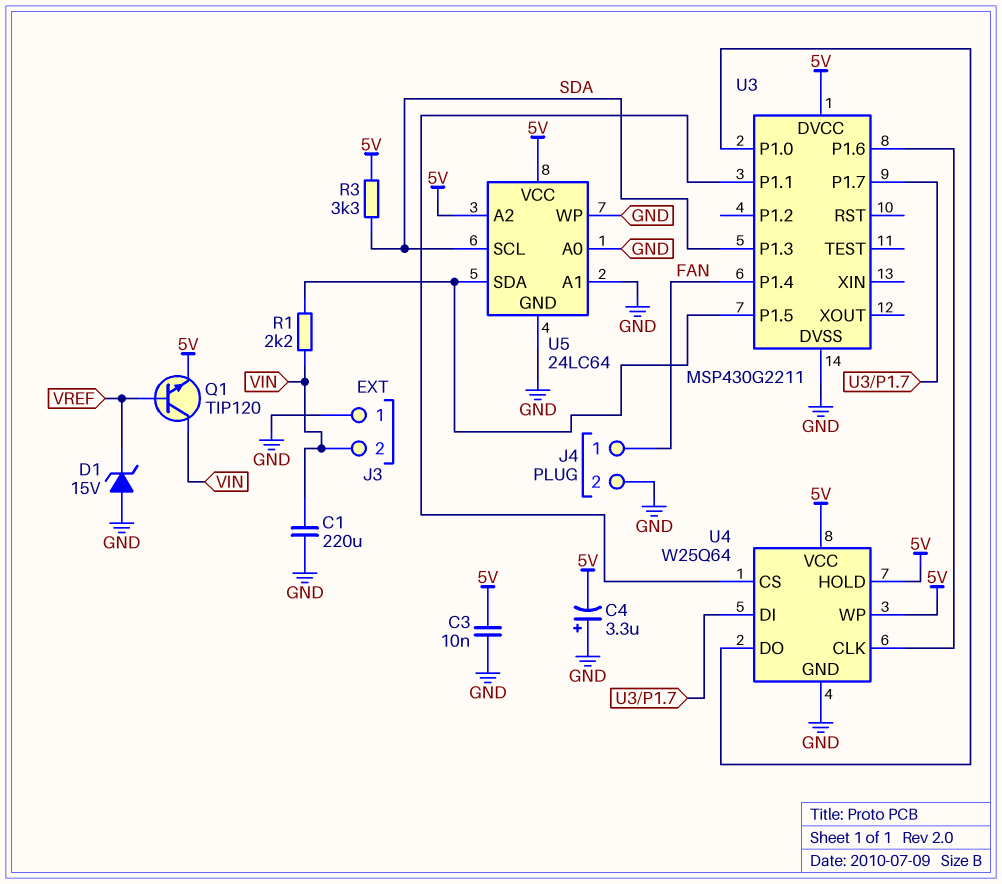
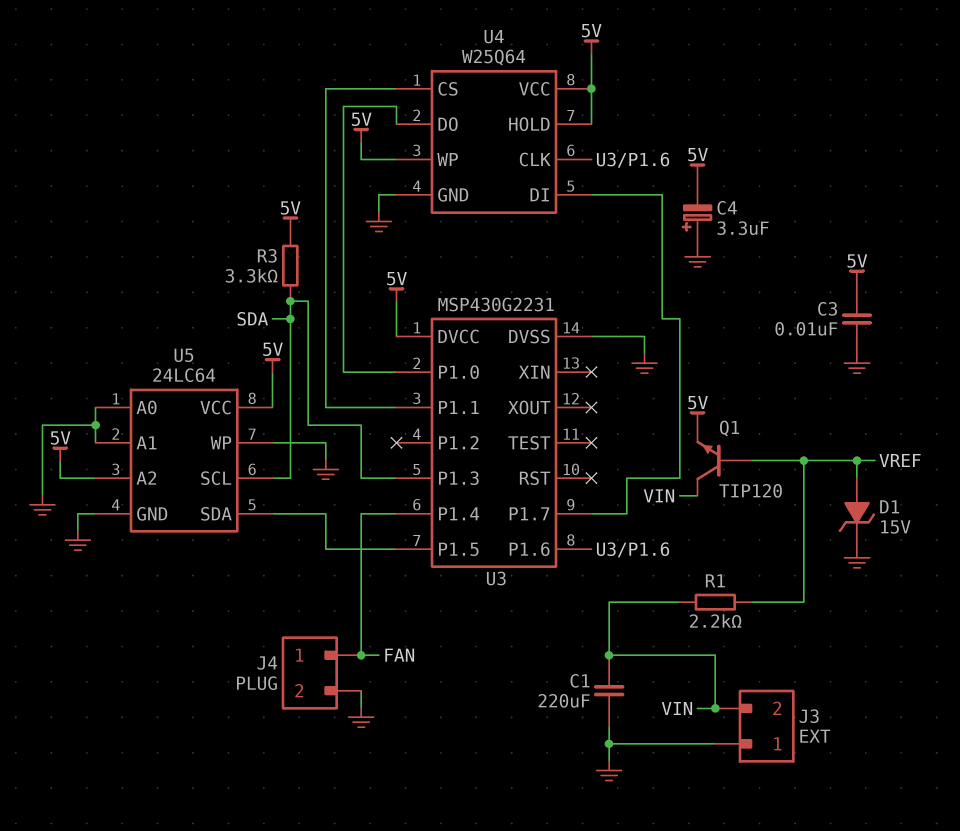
D1: zener 15V (A GND, K VREF) -> zener 15V (A VREF, K GND)
R1: 2.2k (U3/P1.5, VIN) -> 2.2k (VIN, VREF)
U3: MSP430G2211 -> MSP430G2231

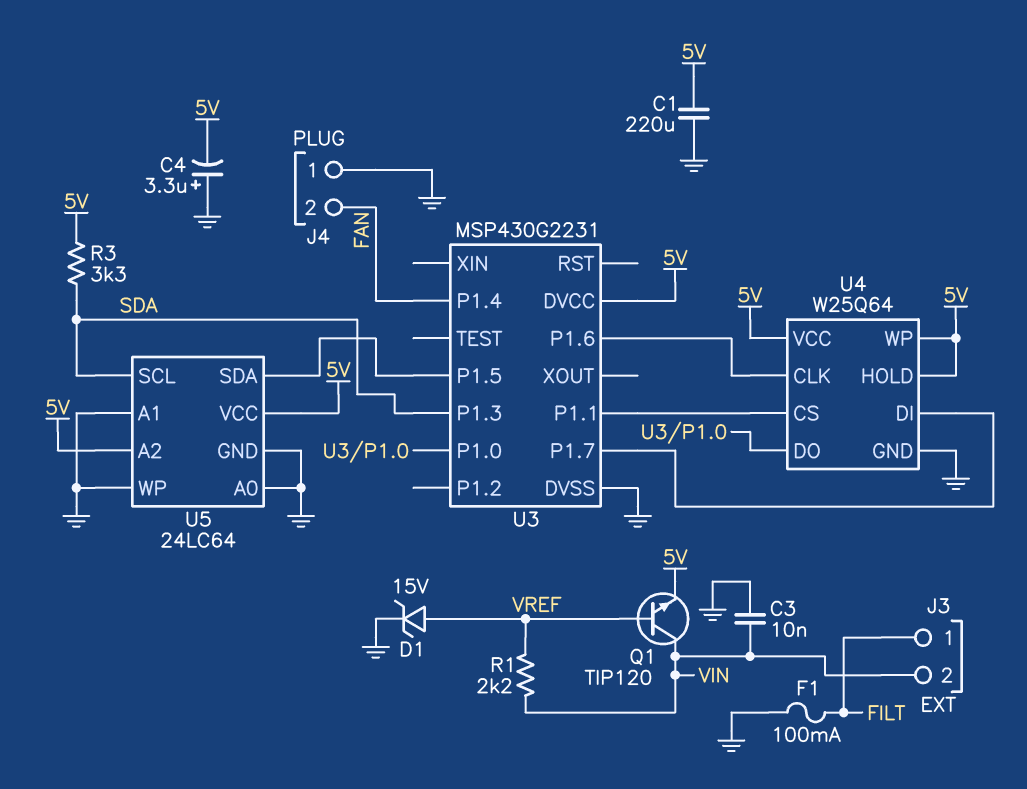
C1: 220uF (GND, VIN) -> 220uF (5V, GND)
C3: 10nF (5V, GND) -> 10nF (GND, VIN)
F1: none -> 100mA (FILT, GND)
J3 pin 1: GND -> FILT
J4 pin 1: FAN -> GND
J4 pin 2: GND -> FAN

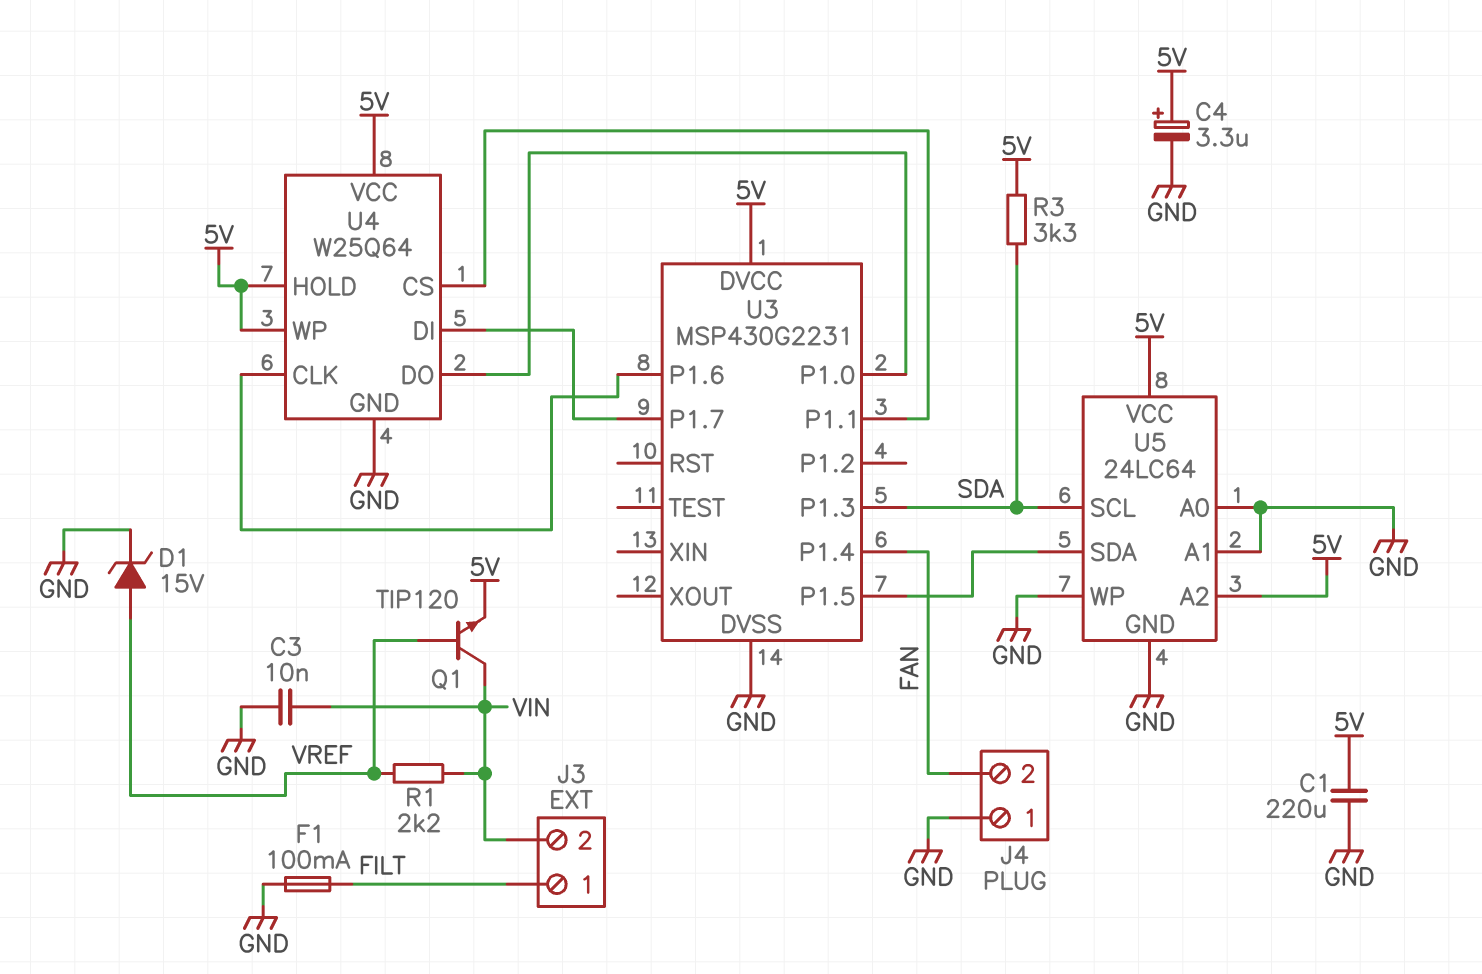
C4: 3.3uF (plus GND, minus 5V) -> 3.3uF (plus 5V, minus GND)

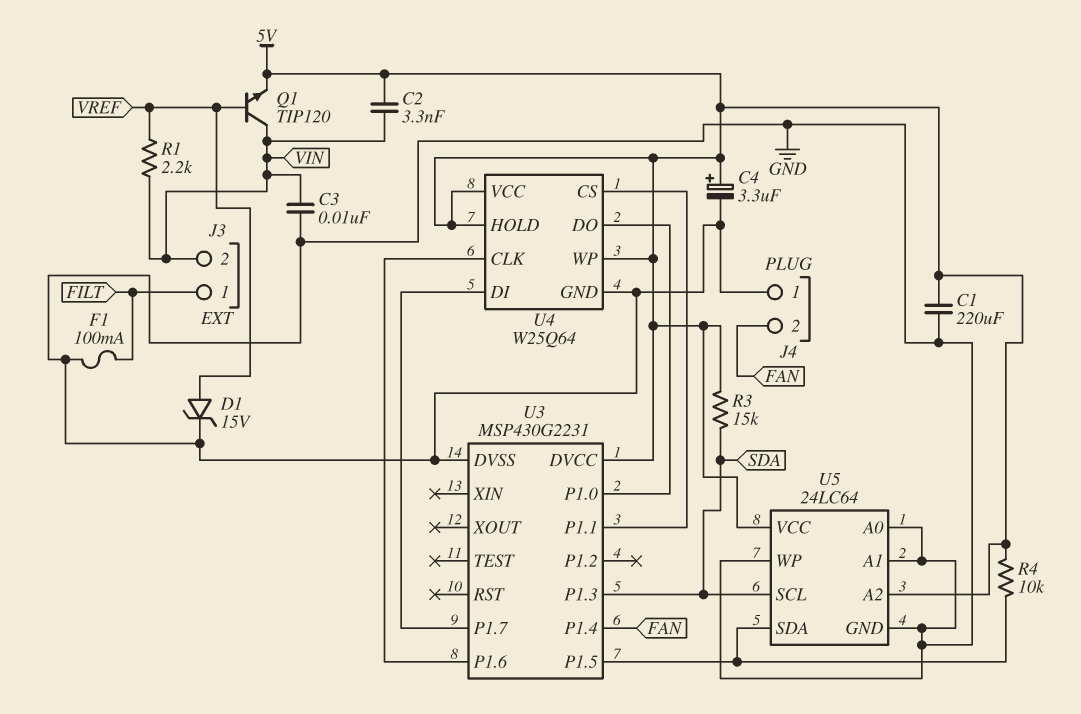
C2: none -> 3.3nF (5V, VIN)
R3: 3.3k (5V, SDA) -> 15k (5V, SDA)
R4: none -> 10k (5V, U3/P1.5)

